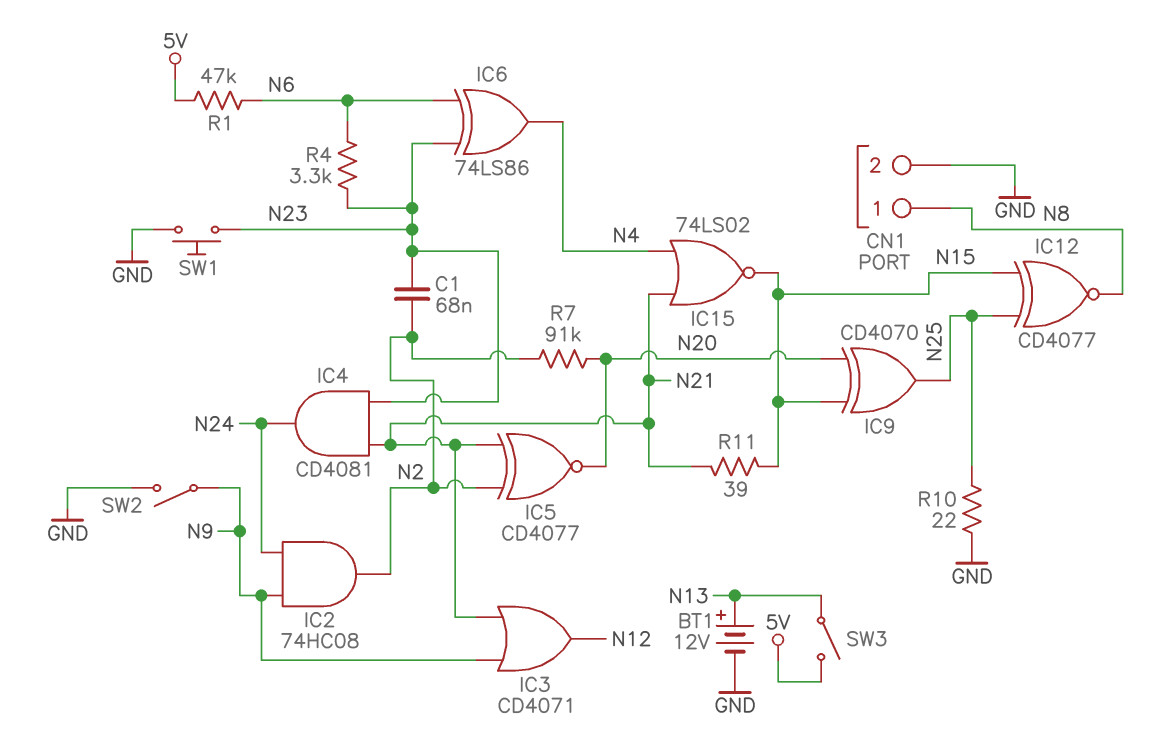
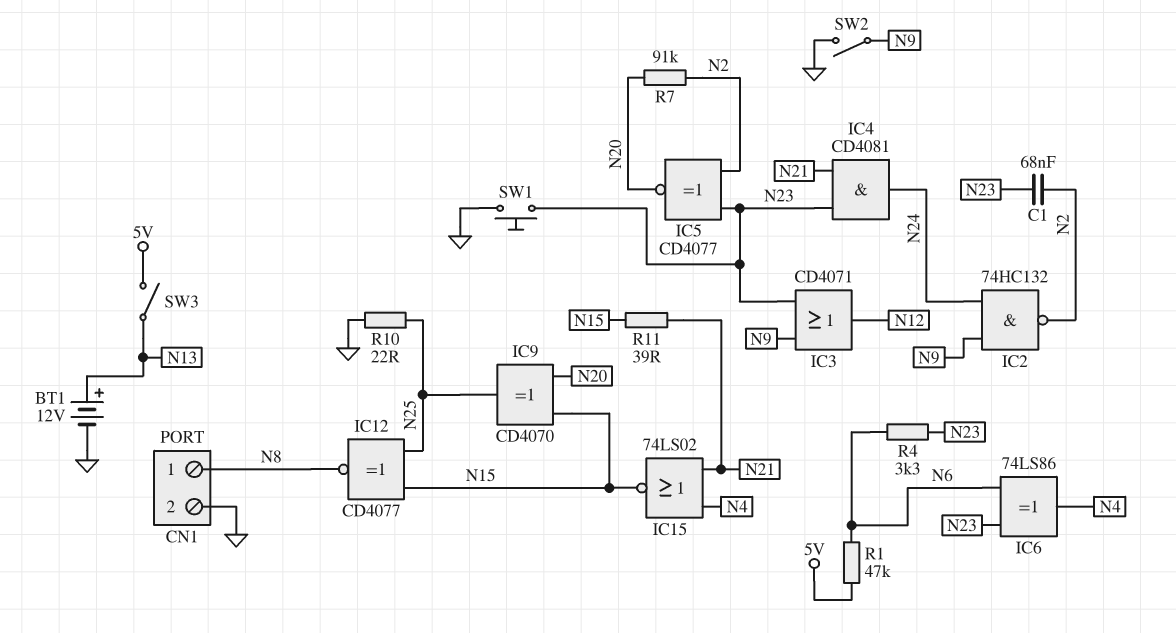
IC2: AND 74HC08 (in N9, in N24, out N2) -> NAND 74HC132 (in N9, in N24, out N2)
IC3: OR CD4071 (in N9, in N21, out N12) -> OR CD4071 (in N9, in N23, out N12)
IC5: XNOR CD4077 (in N2, in N21, out N20) -> XNOR CD4077 (in N2, in N23, out N20)

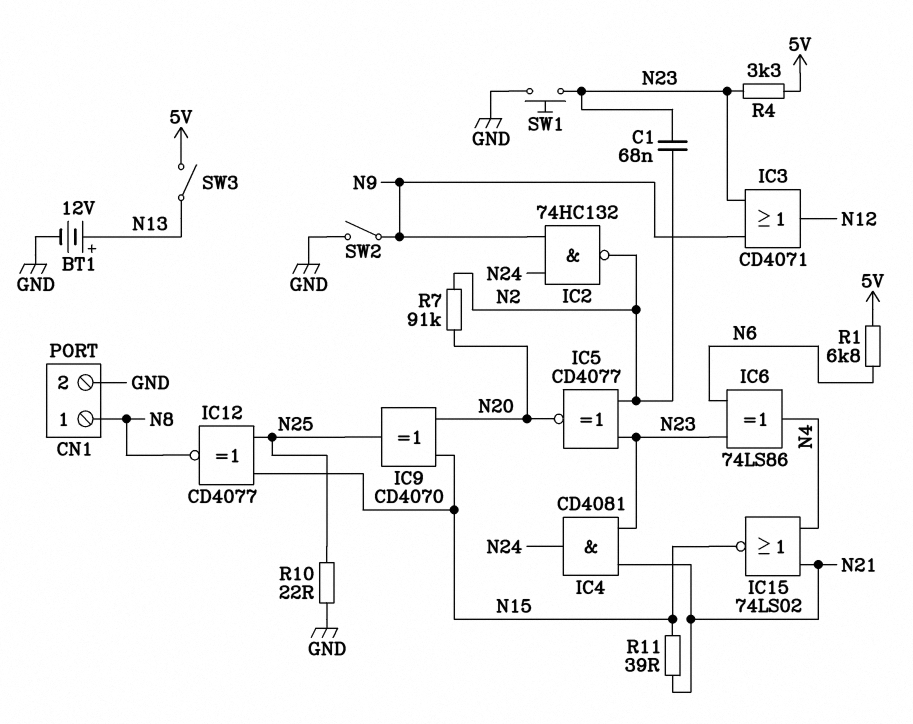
R1: 47k (5V, N6) -> 6.8k (5V, N6)
R4: 3.3k (N6, N23) -> 3.3k (5V, N23)

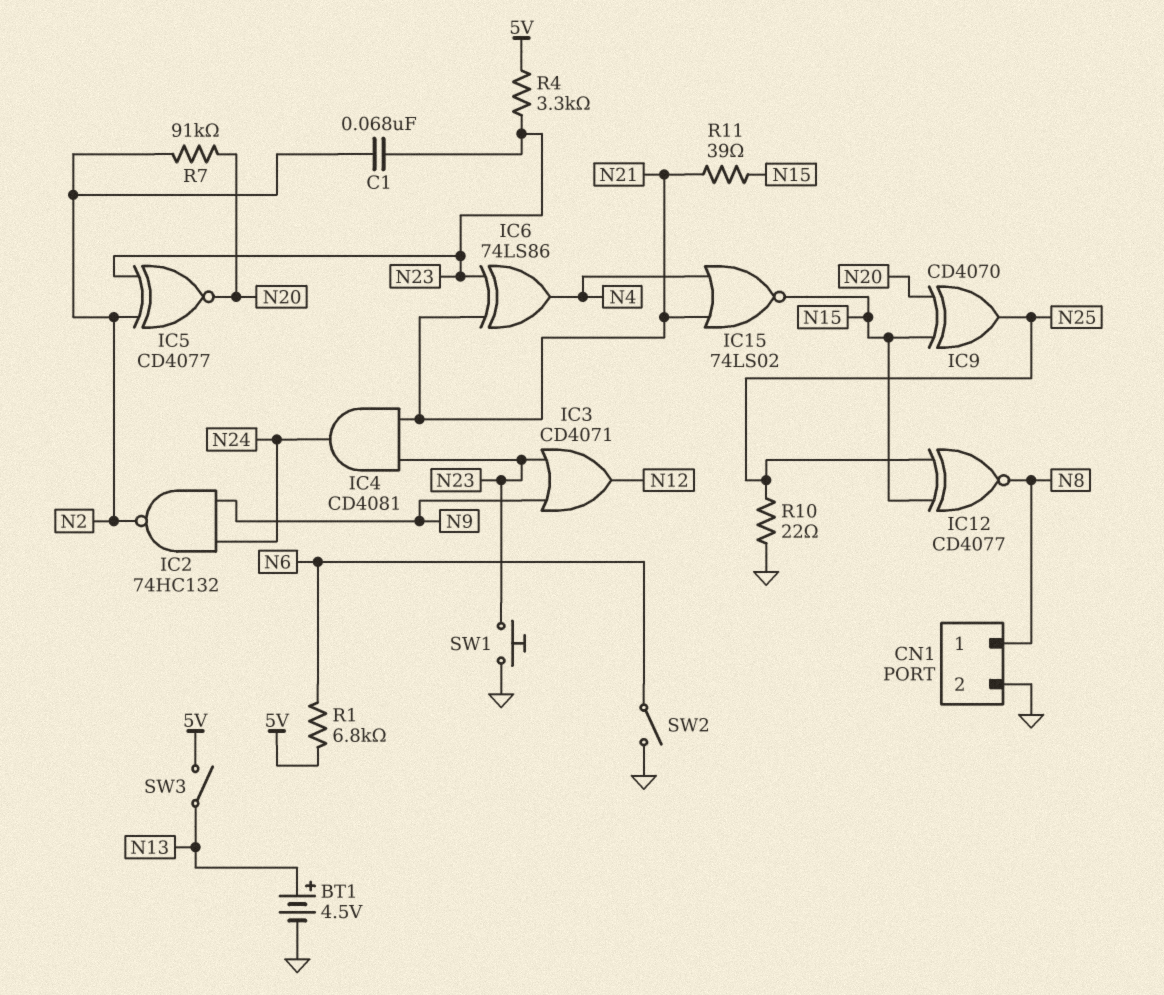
BT1: 12V (plus N13, minus GND) -> 4.5V (plus N13, minus GND)
IC6: XOR 74LS86 (in N6, in N23, out N4) -> XOR 74LS86 (in N21, in N23, out N4)
SW2: switch (GND, N9) -> switch (GND, N6)

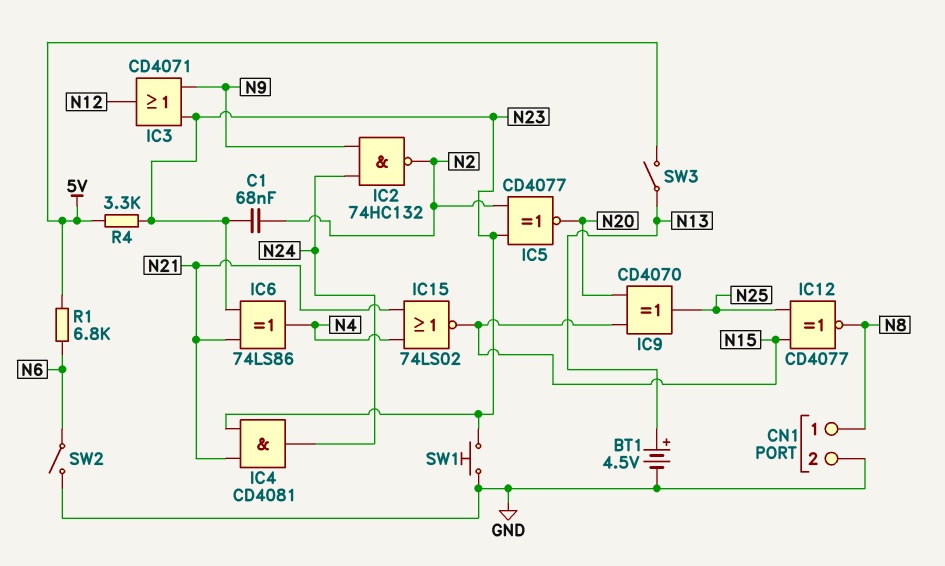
R7: 91k (N2, N20) -> none
R10: 22 (GND, N25) -> none
R11: 39 (N15, N21) -> none

